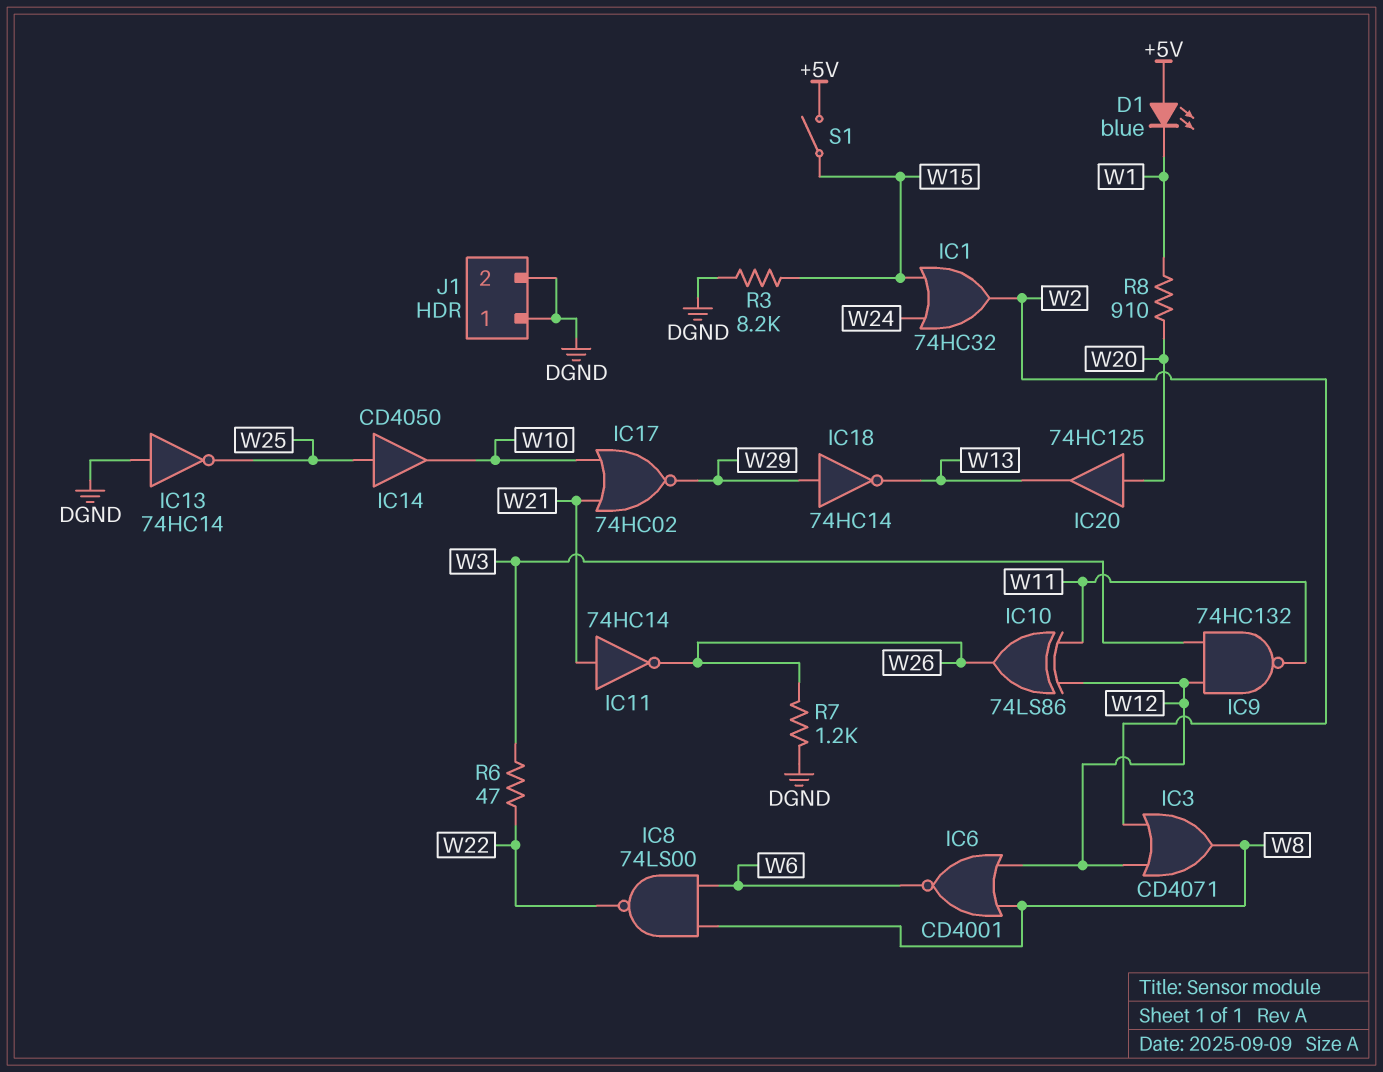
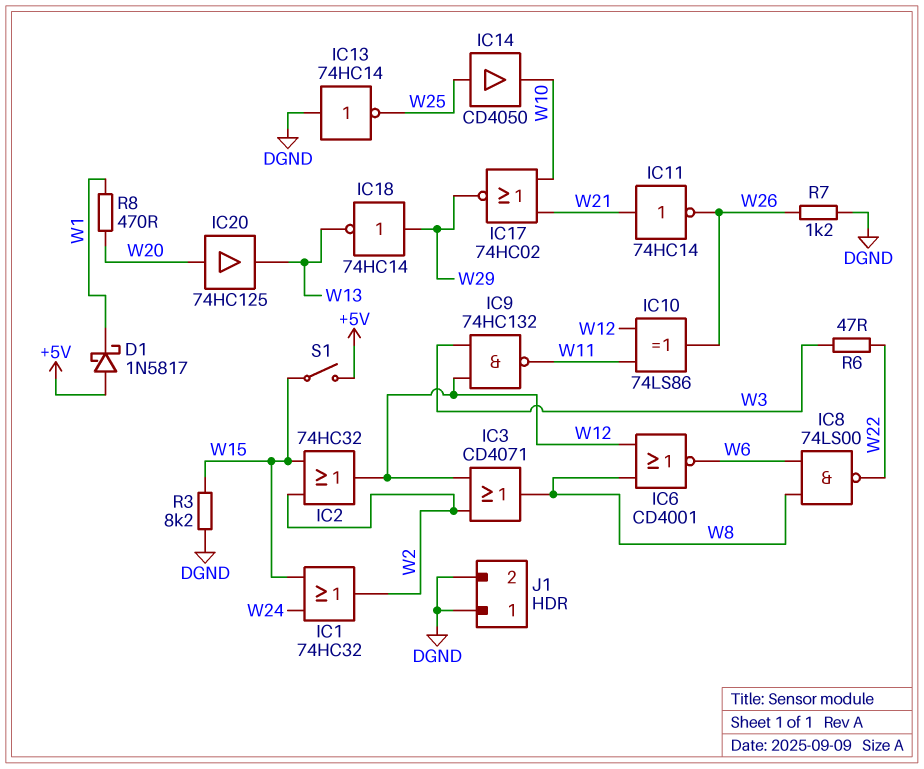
D1: LED blue (A +5V, K W1) -> schottky 1N5817 (A +5V, K W1)
IC2: none -> OR 74HC32 (in W2, in W15, out W12)
R8: 910 (W1, W20) -> 470 (W1, W20)

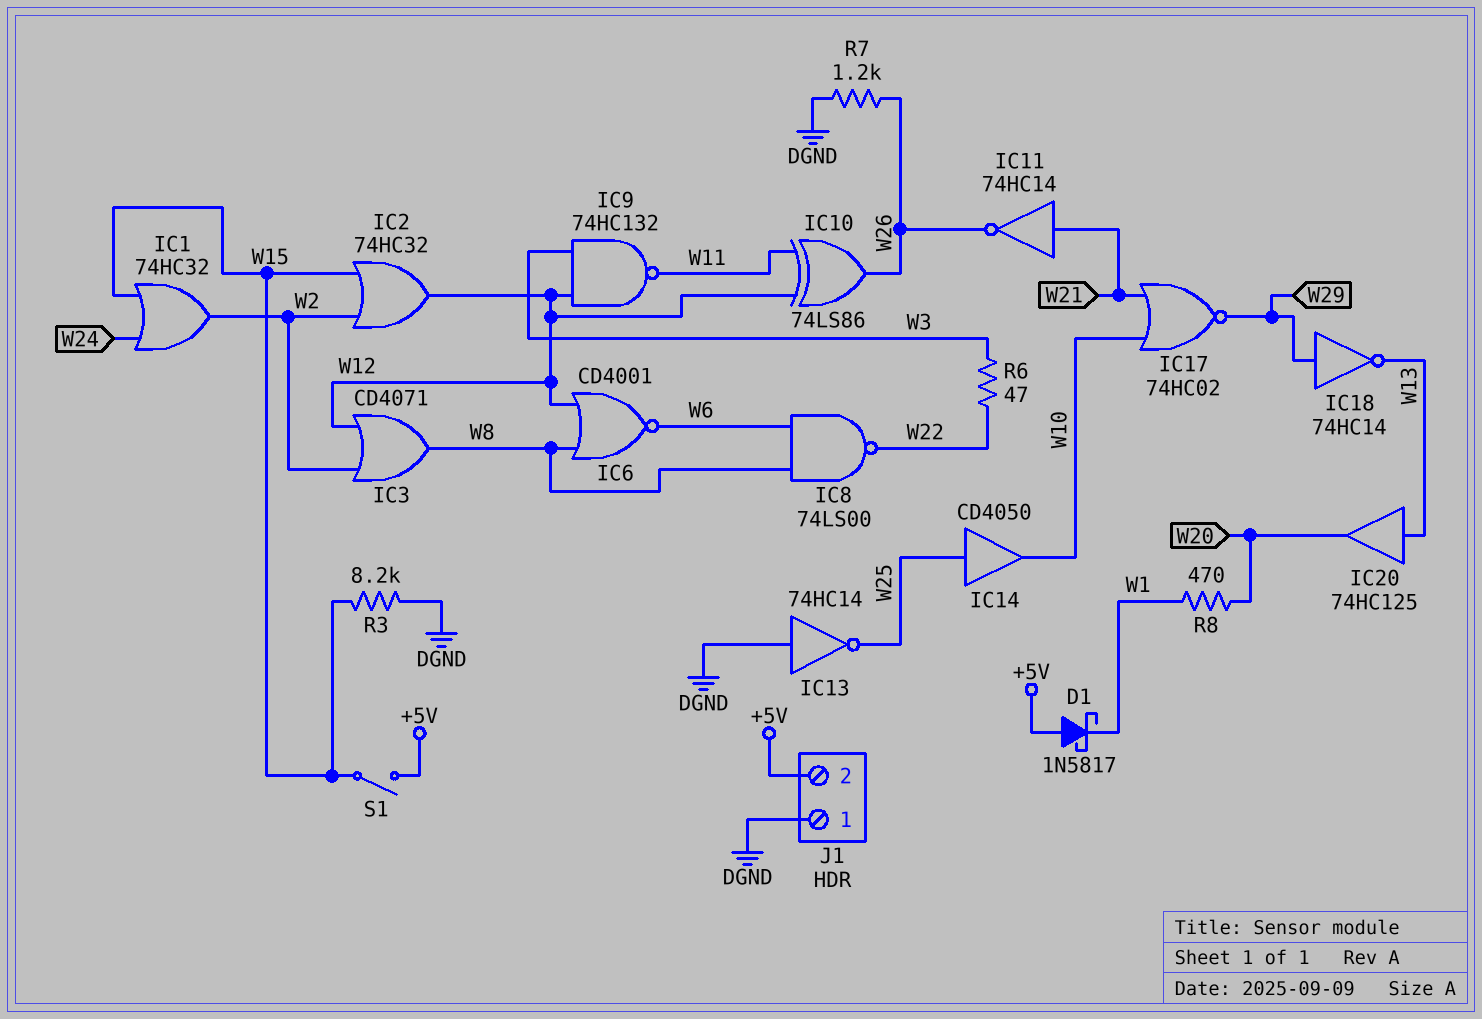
IC20: buffer 74HC125 (in W20, out W13) -> buffer 74HC125 (in W13, out W20)
J1 pin 2: DGND -> +5V

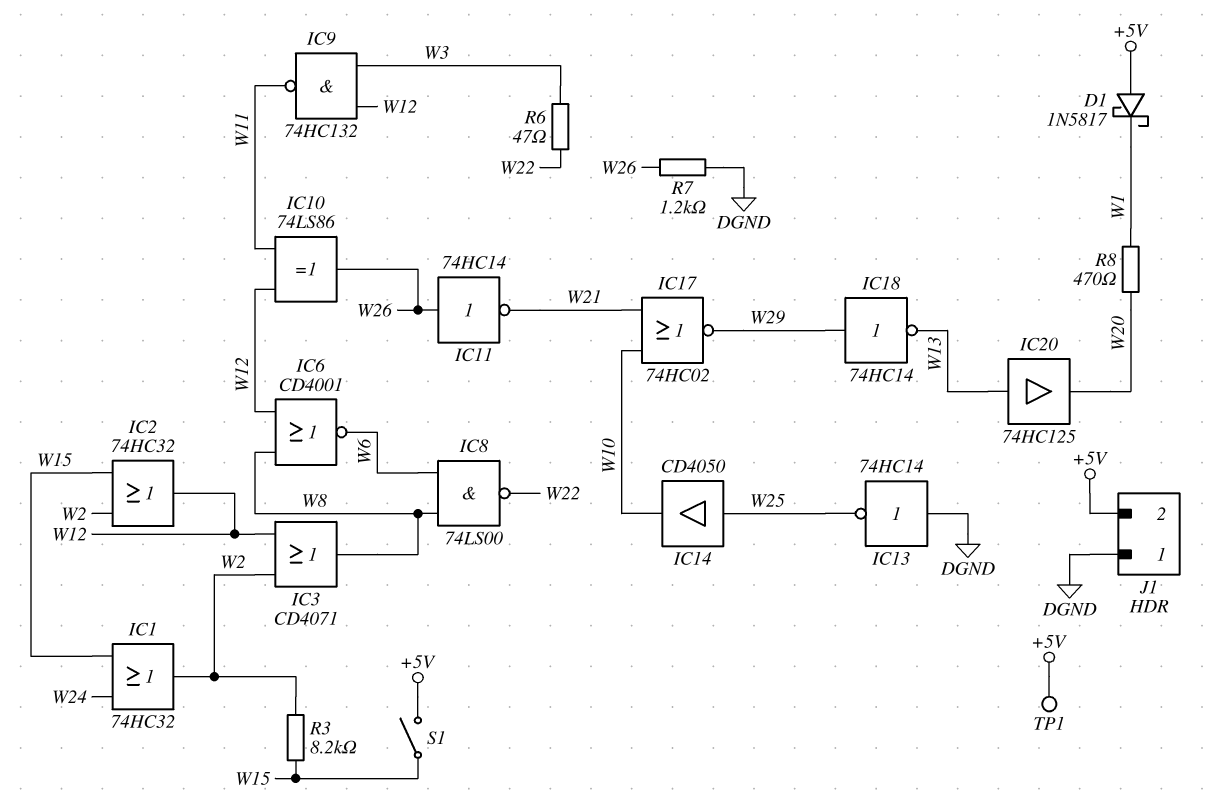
IC11: NOT 74HC14 (in W21, out W26) -> NOT 74HC14 (in W26, out W21)
R3: 8.2k (DGND, W15) -> 8.2k (W2, W15)
TP1: none -> test point (+5V)

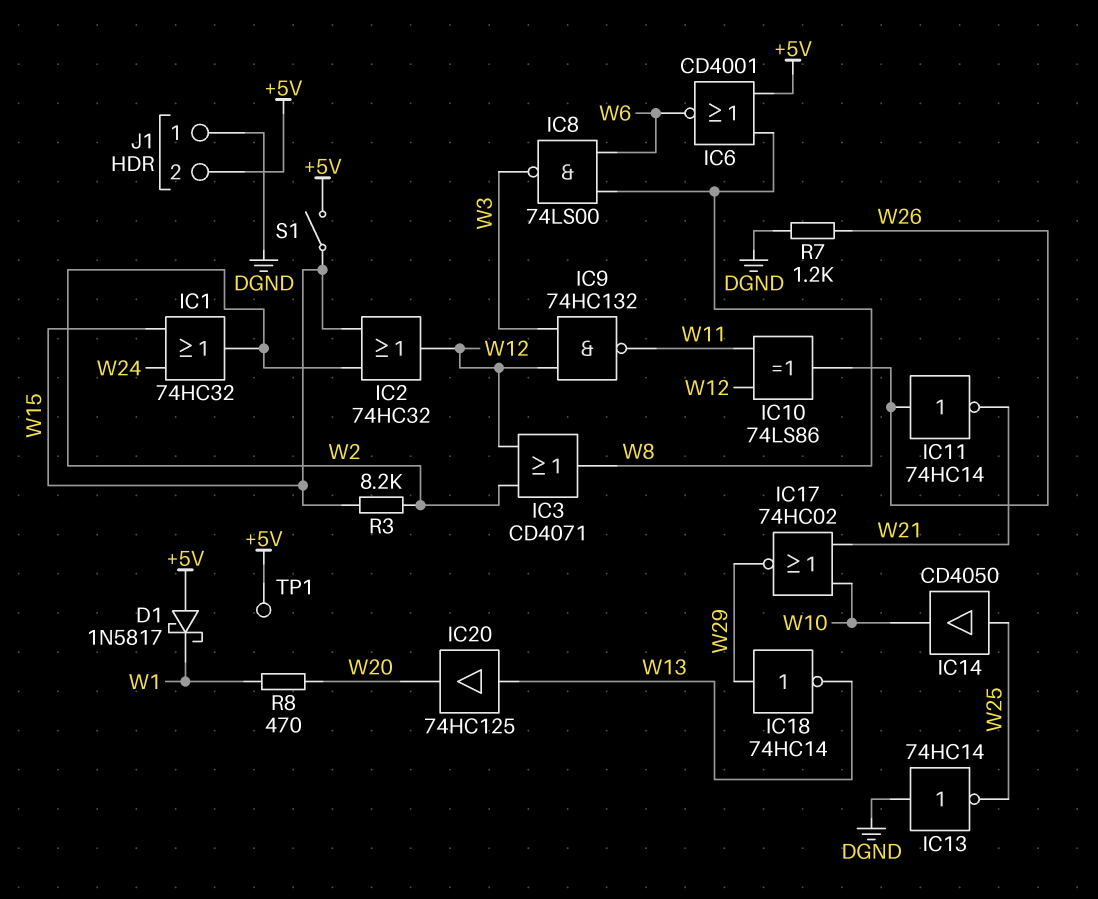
IC6: NOR CD4001 (in W8, in W12, out W6) -> NOR CD4001 (in +5V, in W8, out W6)
IC8: NAND 74LS00 (in W6, in W8, out W22) -> NAND 74LS00 (in W6, in W8, out W3)
R6: 47 (W3, W22) -> none

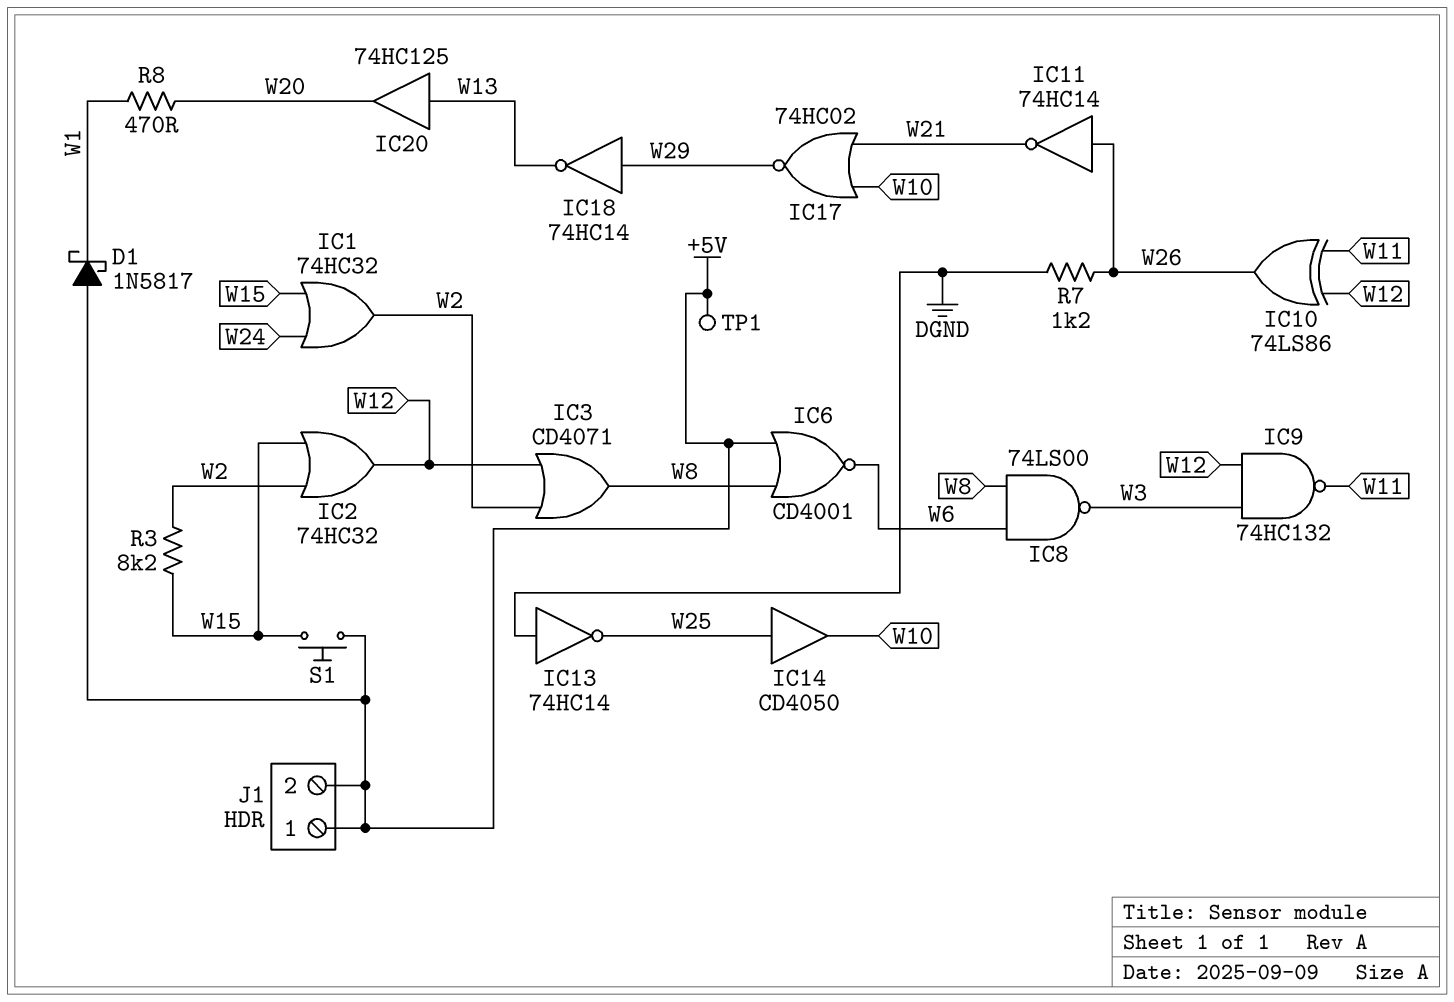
J1 pin 1: DGND -> +5V
S1: switch (+5V, W15) -> button (+5V, W15)

